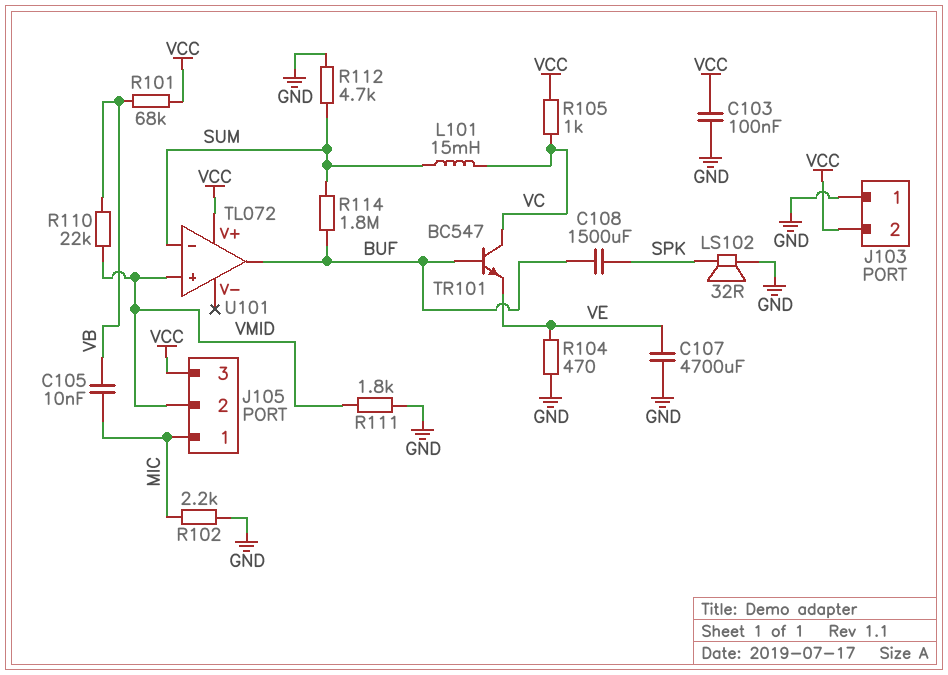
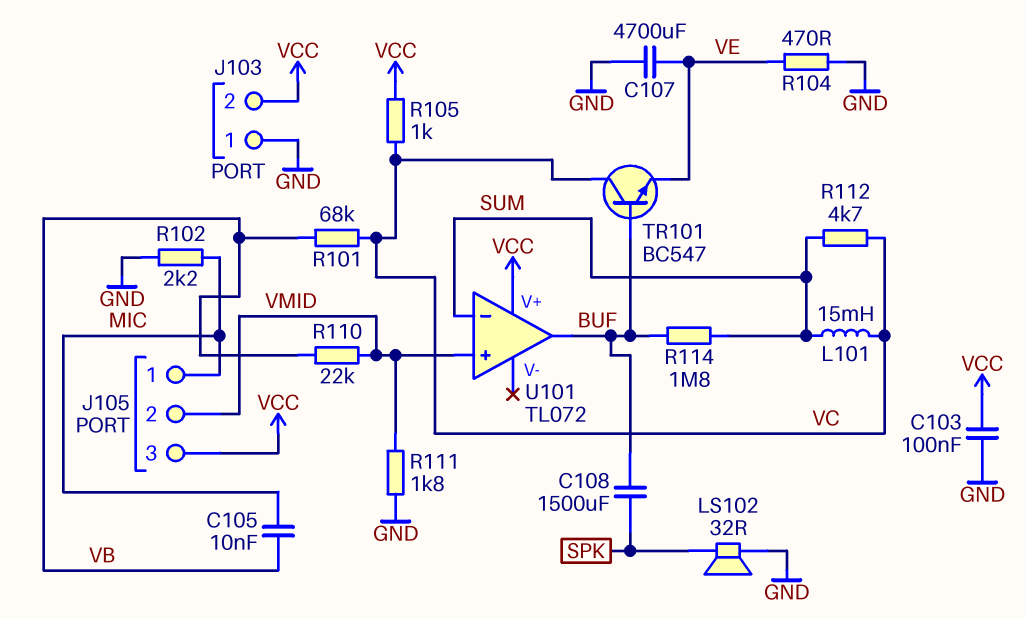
R101: 68k (VB, VCC) -> 68k (VB, VC)
R112: 4.7k (GND, SUM) -> 4.7k (SUM, VC)

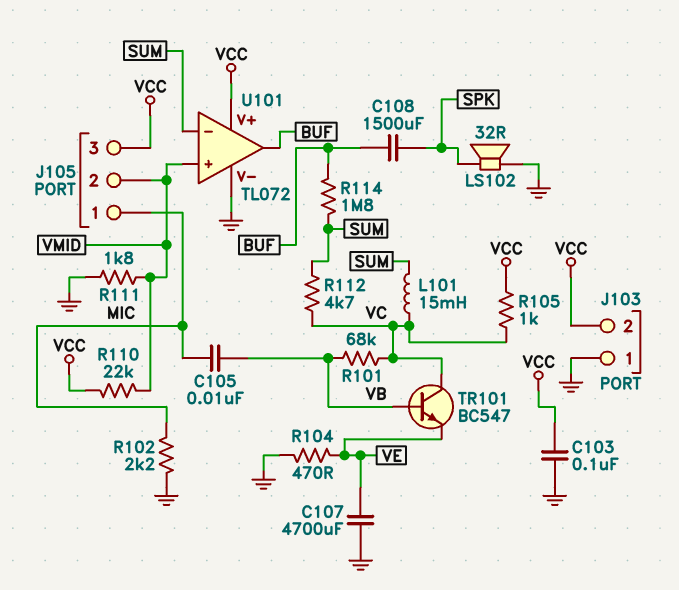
R110: 22k (VB, VMID) -> 22k (VCC, VMID)
TR101: NPN BC547 (B BUF, C VC, E VE) -> NPN BC547 (B VB, C VC, E VE)
U101 pin V-: none -> GND

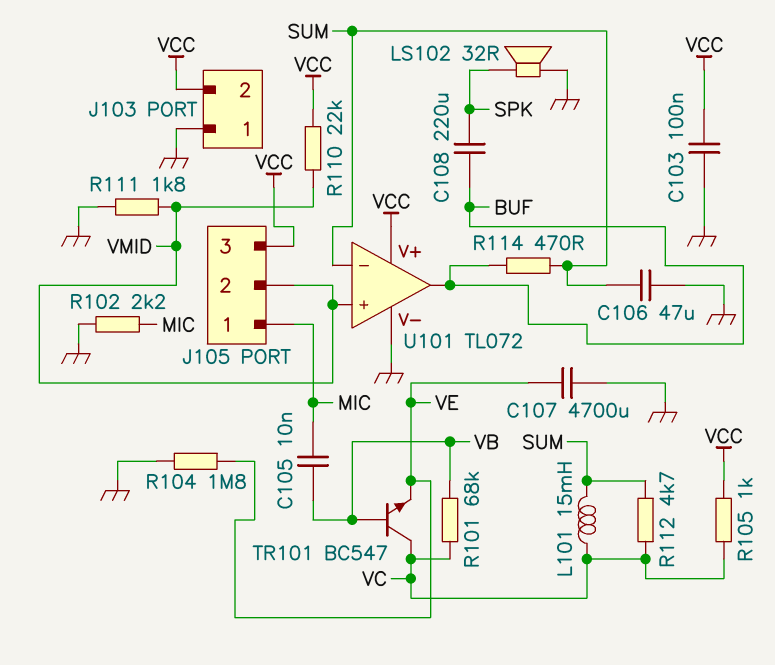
C106: none -> 47uF (GND, SUM)
C108: 1500uF (BUF, SPK) -> 220uF (BUF, SPK)
R104: 470 (GND, VE) -> 1.8M (GND, VE)
R114: 1.8M (BUF, SUM) -> 470 (BUF, SUM)

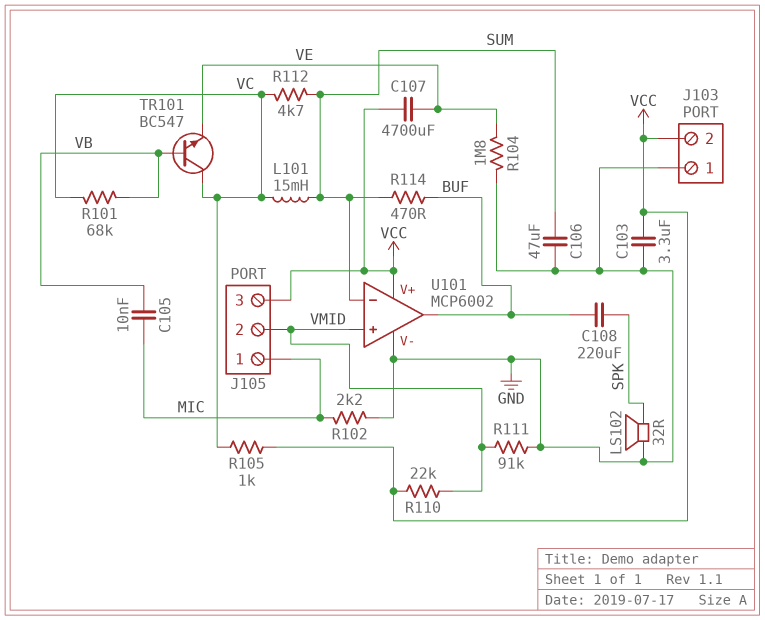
C103: 100nF (GND, VCC) -> 3.3uF (GND, VCC)
C107: 4700uF (GND, VE) -> 4700uF (VCC, VE)
R111: 1.8k (GND, VMID) -> 91k (GND, VMID)
U101: TL072 -> MCP6002

